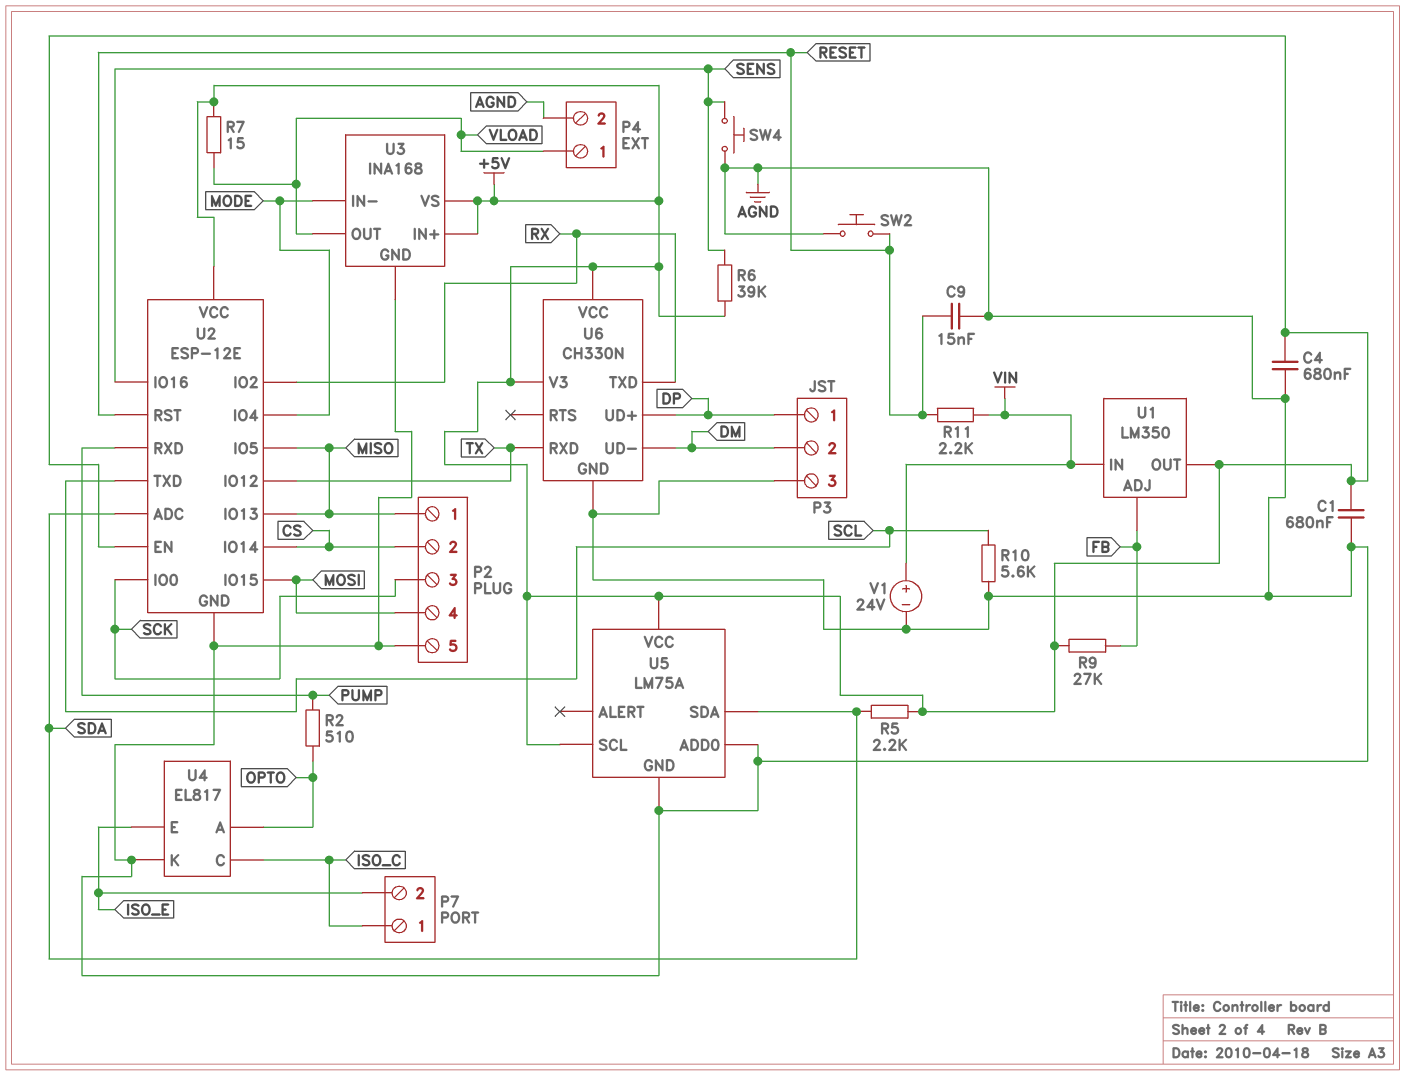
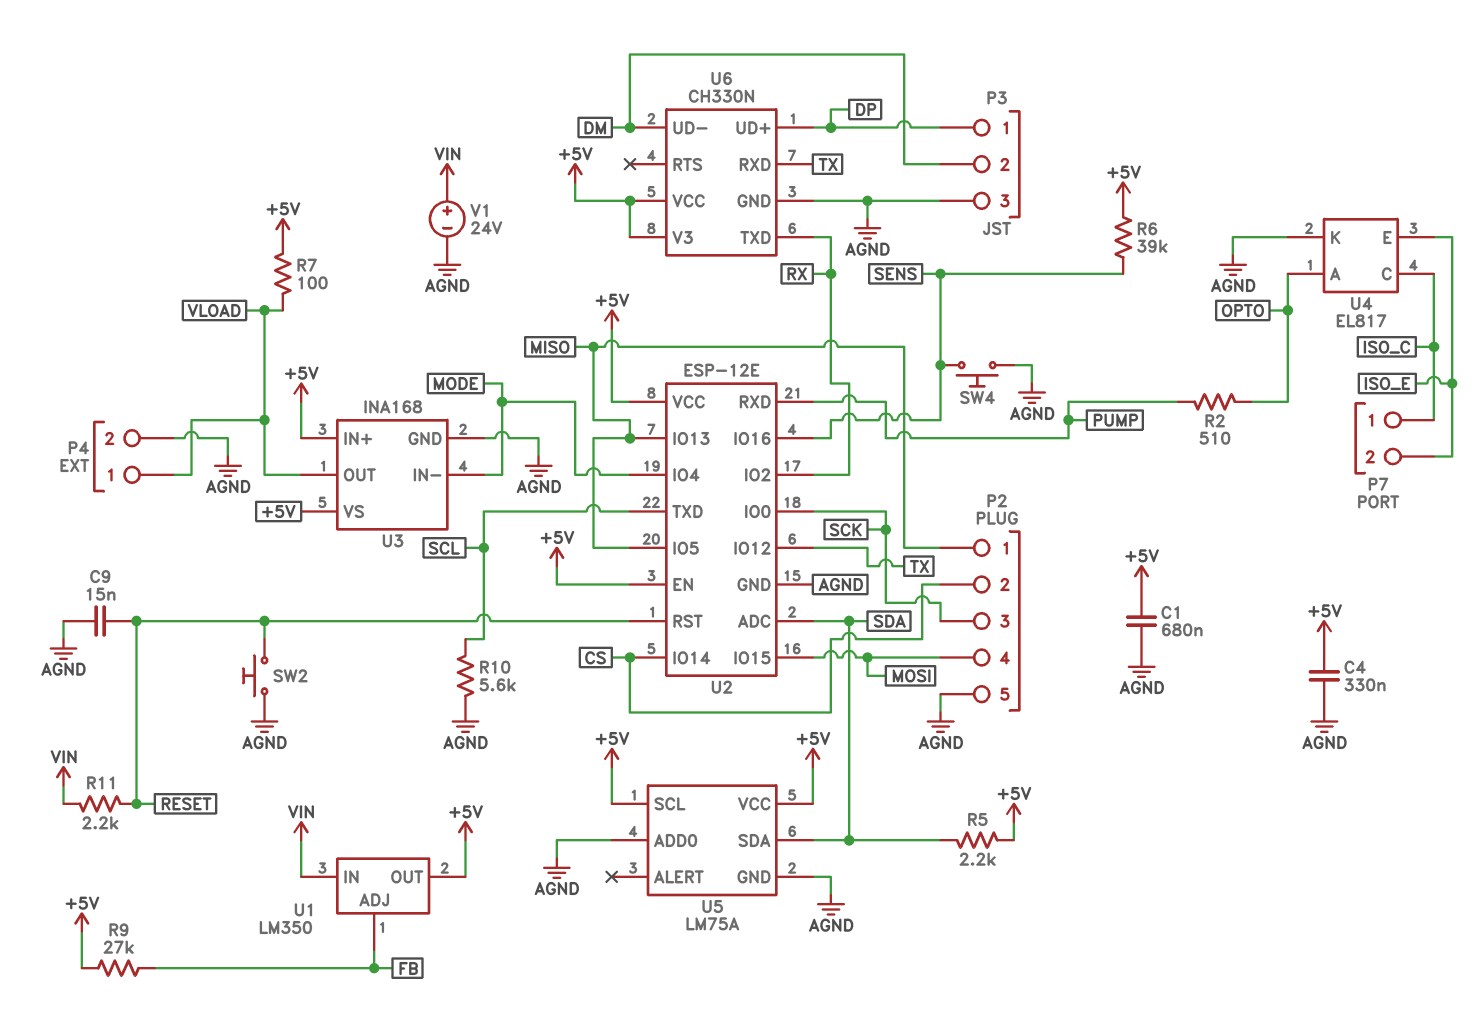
C4: 680nF (+5V, AGND) -> 330nF (+5V, AGND)
R7: 15 (+5V, VLOAD) -> 100 (+5V, VLOAD)

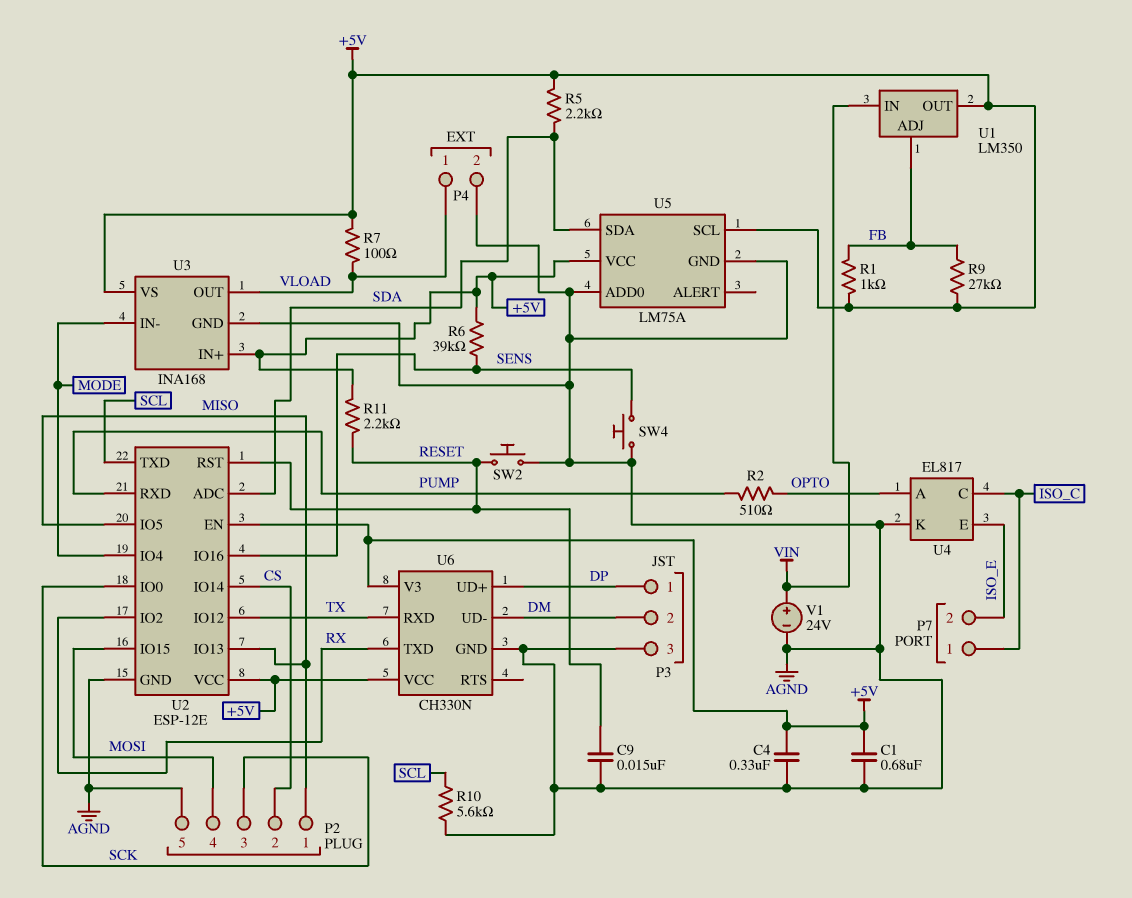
R1: none -> 1k (+5V, FB)
R11: 2.2k (RESET, VIN) -> 2.2k (+5V, RESET)

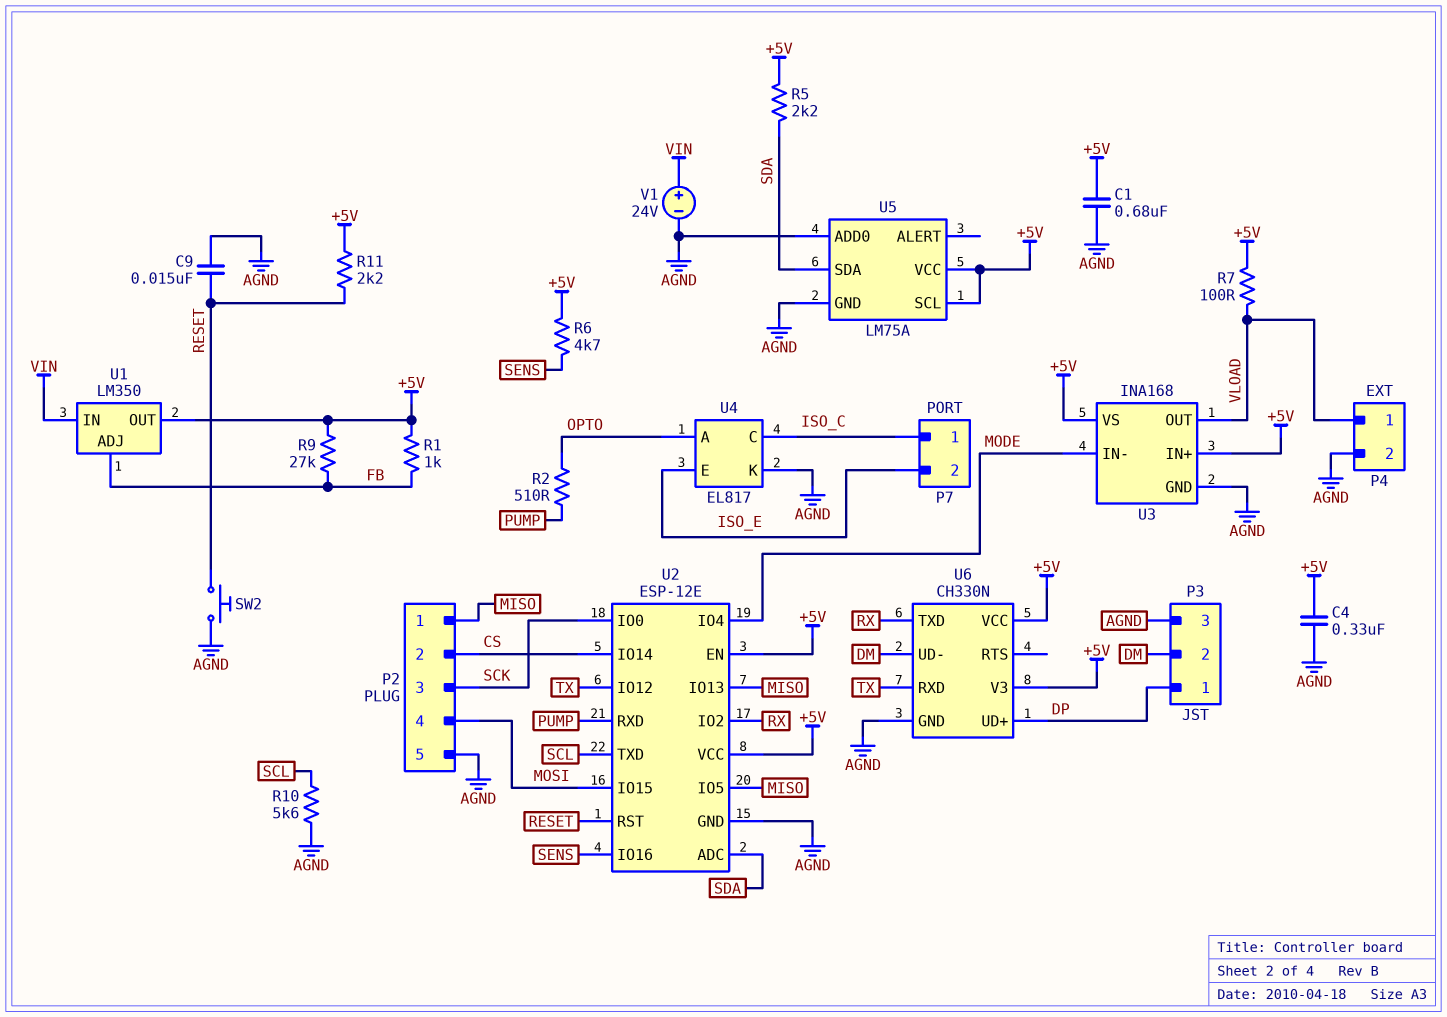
R6: 39k (+5V, SENS) -> 4.7k (+5V, SENS)
SW4: button (AGND, SENS) -> none

